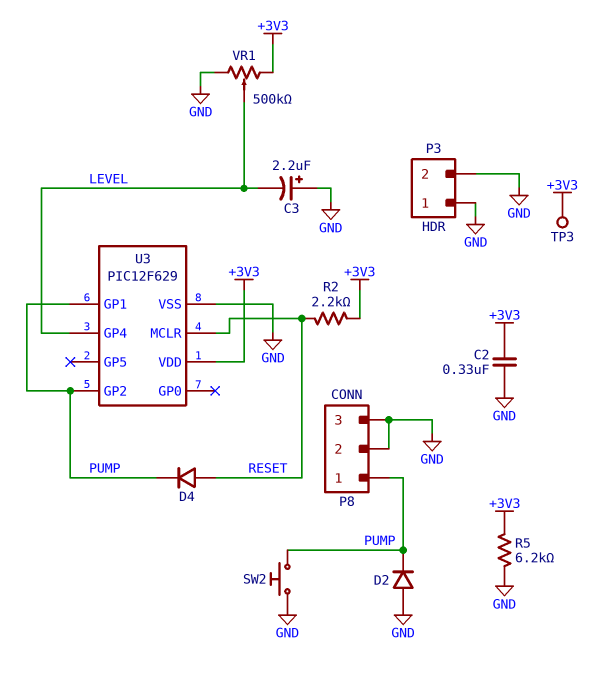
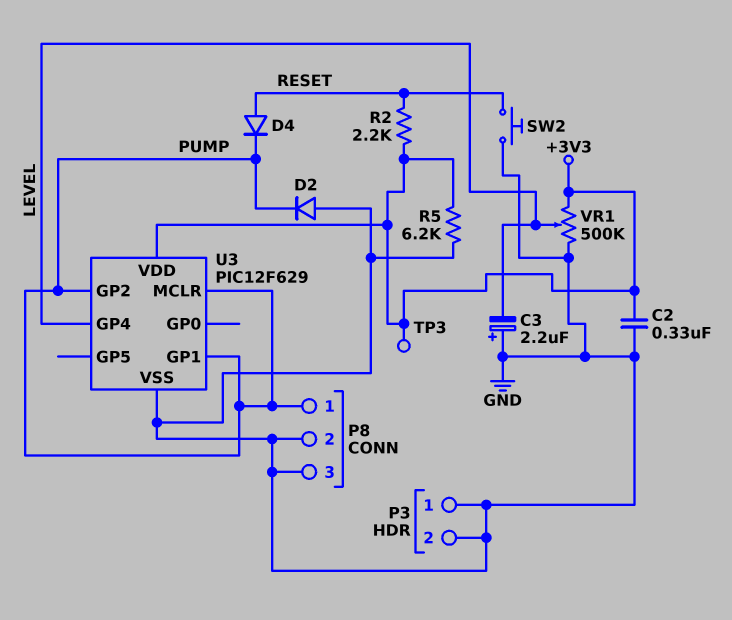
SW2: button (GND, PUMP) -> button (GND, RESET)
U3 pin MCLR: RESET -> PUMP

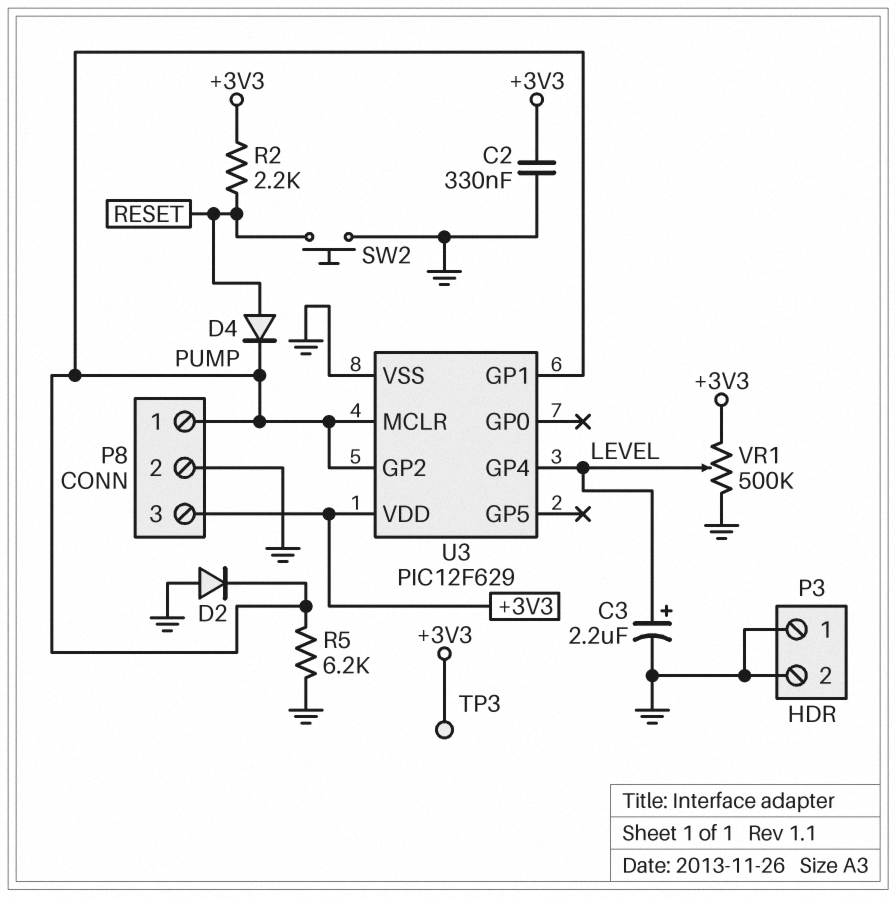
C3: 2.2uF (plus GND, minus LEVEL) -> 2.2uF (plus LEVEL, minus GND)
P8 pin 3: GND -> +3V3
R5: 6.2k (+3V3, GND) -> 6.2k (GND, PUMP)

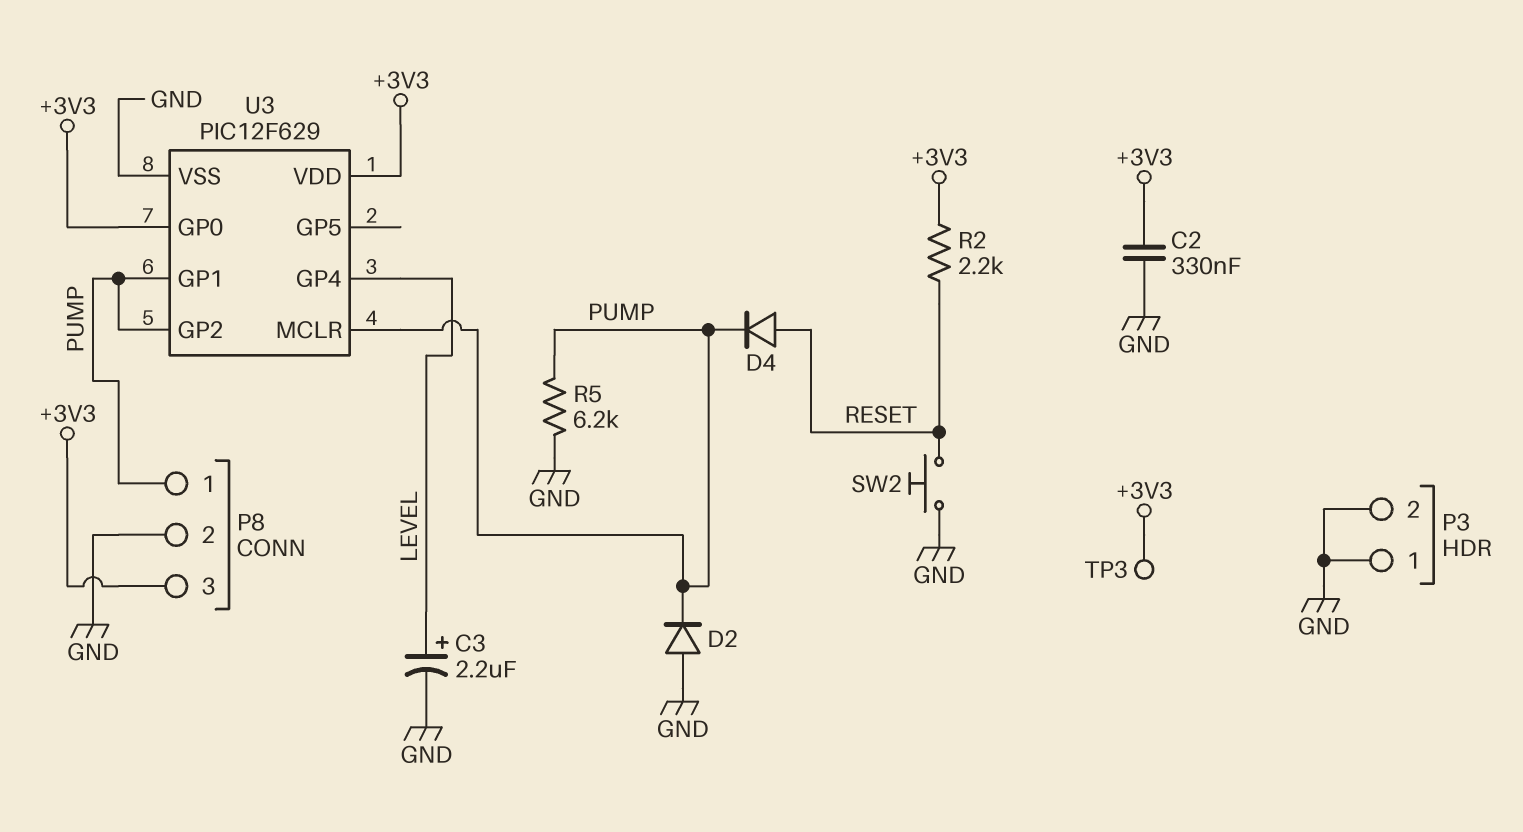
U3 pin GP0: none -> +3V3
VR1: 500k (+3V3, GND, wiper LEVEL) -> none

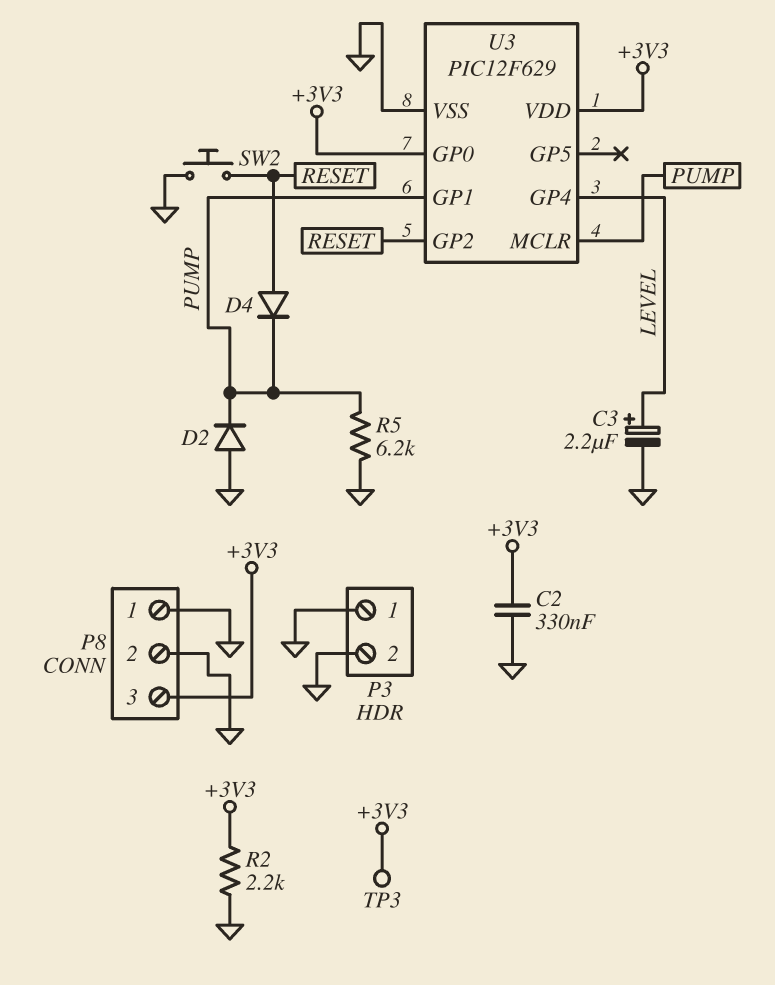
P8 pin 1: PUMP -> GND
R2: 2.2k (+3V3, RESET) -> 2.2k (+3V3, GND)
U3 pin GP2: PUMP -> RESET

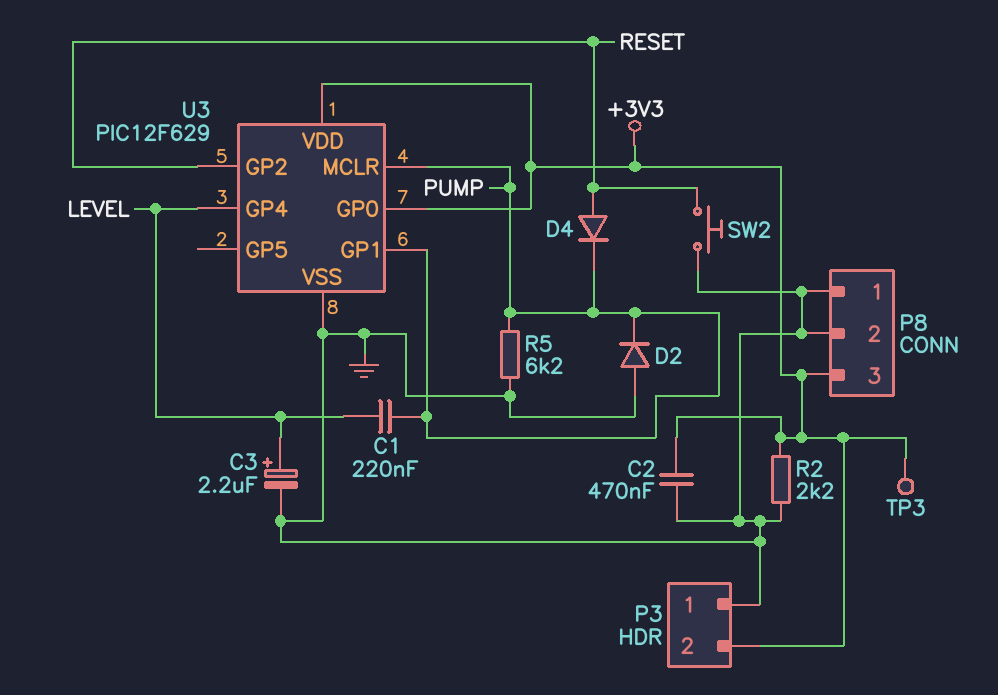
C1: none -> 220nF (LEVEL, PUMP)
C2: 330nF (+3V3, GND) -> 470nF (+3V3, GND)
P3 pin 2: GND -> +3V3

